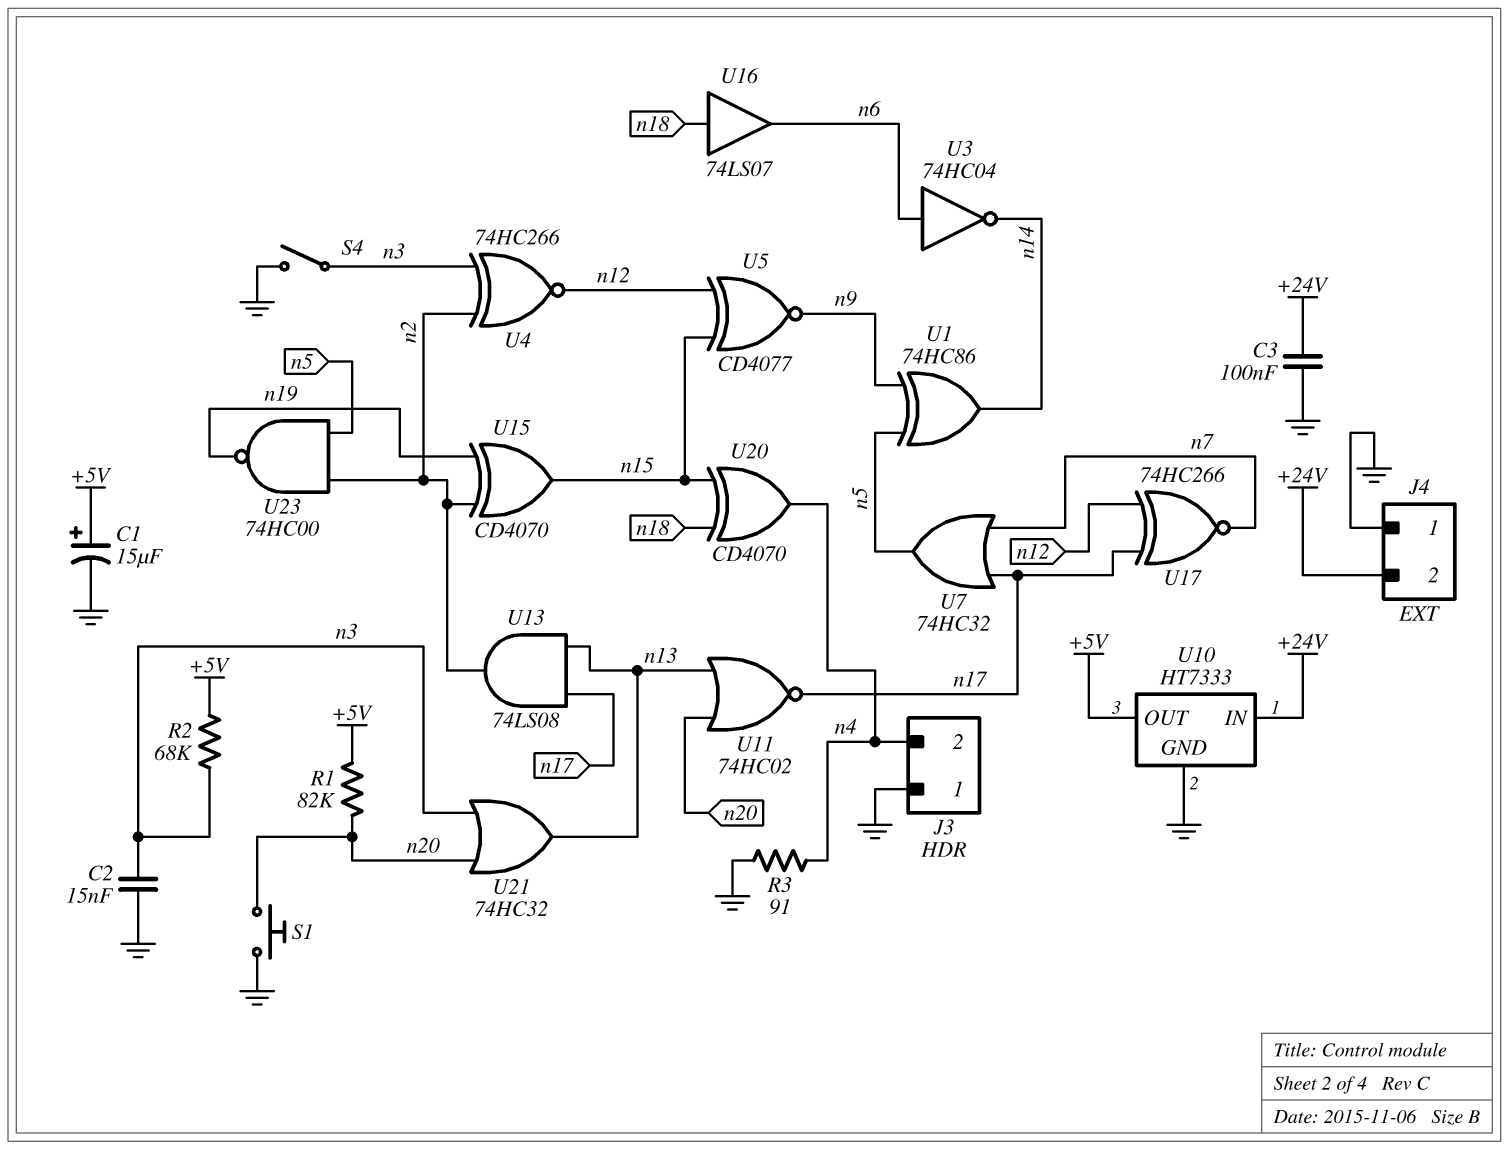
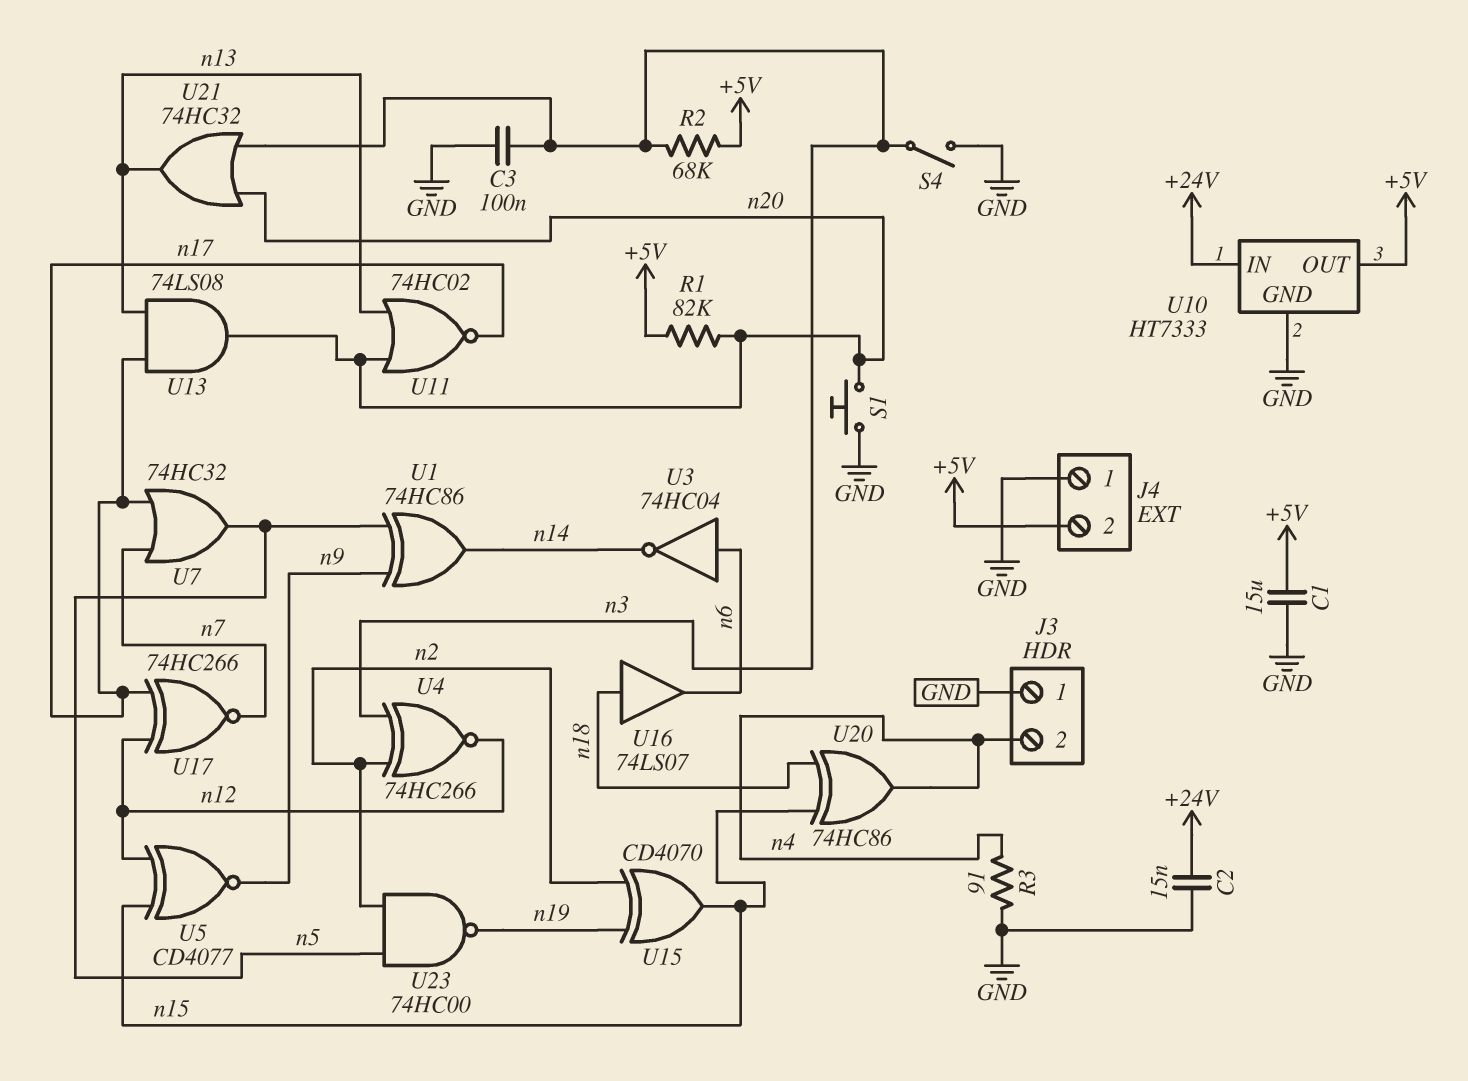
C1: 15uF (plus +5V, minus GND) -> 15uF (+5V, GND)
C2: 15nF (GND, n3) -> 15nF (+24V, GND)
C3: 100nF (+24V, GND) -> 100nF (GND, n3)
J4 pin 2: +24V -> +5V
U13: AND 74LS08 (in n13, in n17, out n2) -> AND 74LS08 (in n13, in n17, out n20)
U20: XOR CD4070 (in n15, in n18, out n4) -> XOR 74HC86 (in n15, in n18, out n4)

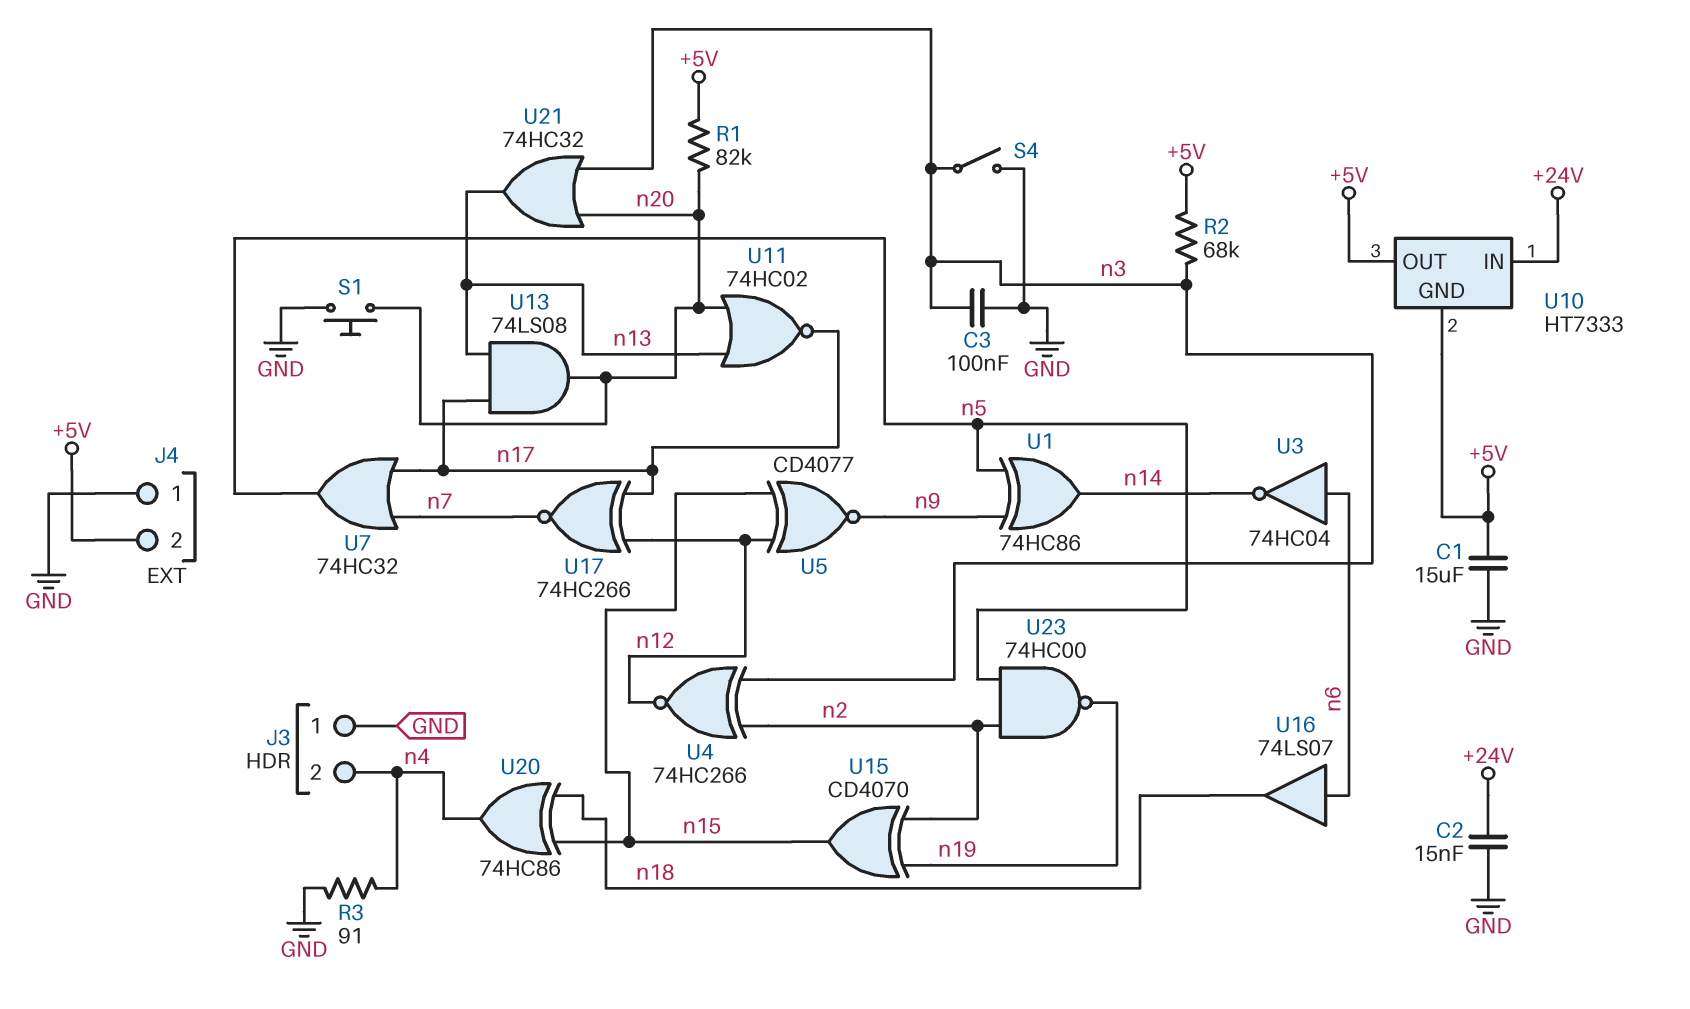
U10 pin GND: GND -> +5V
U16: buffer 74LS07 (in n18, out n6) -> buffer 74LS07 (in n6, out n18)

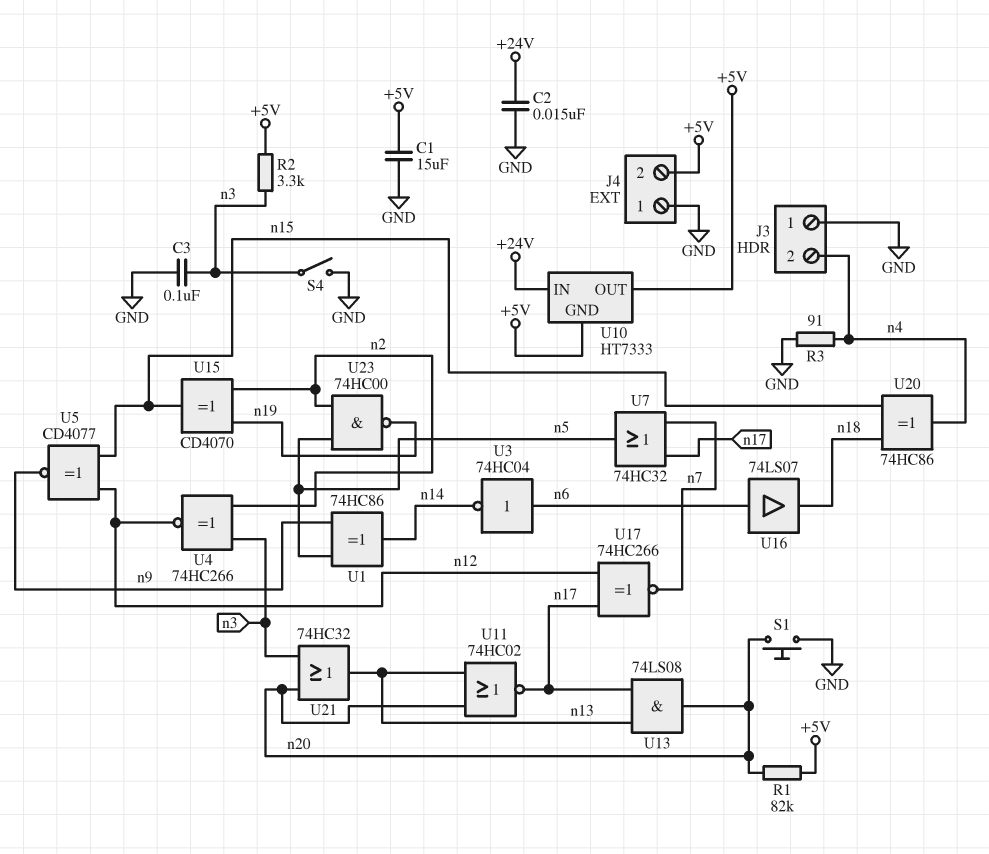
R2: 68k (+5V, n3) -> 3.3k (+5V, n3)

